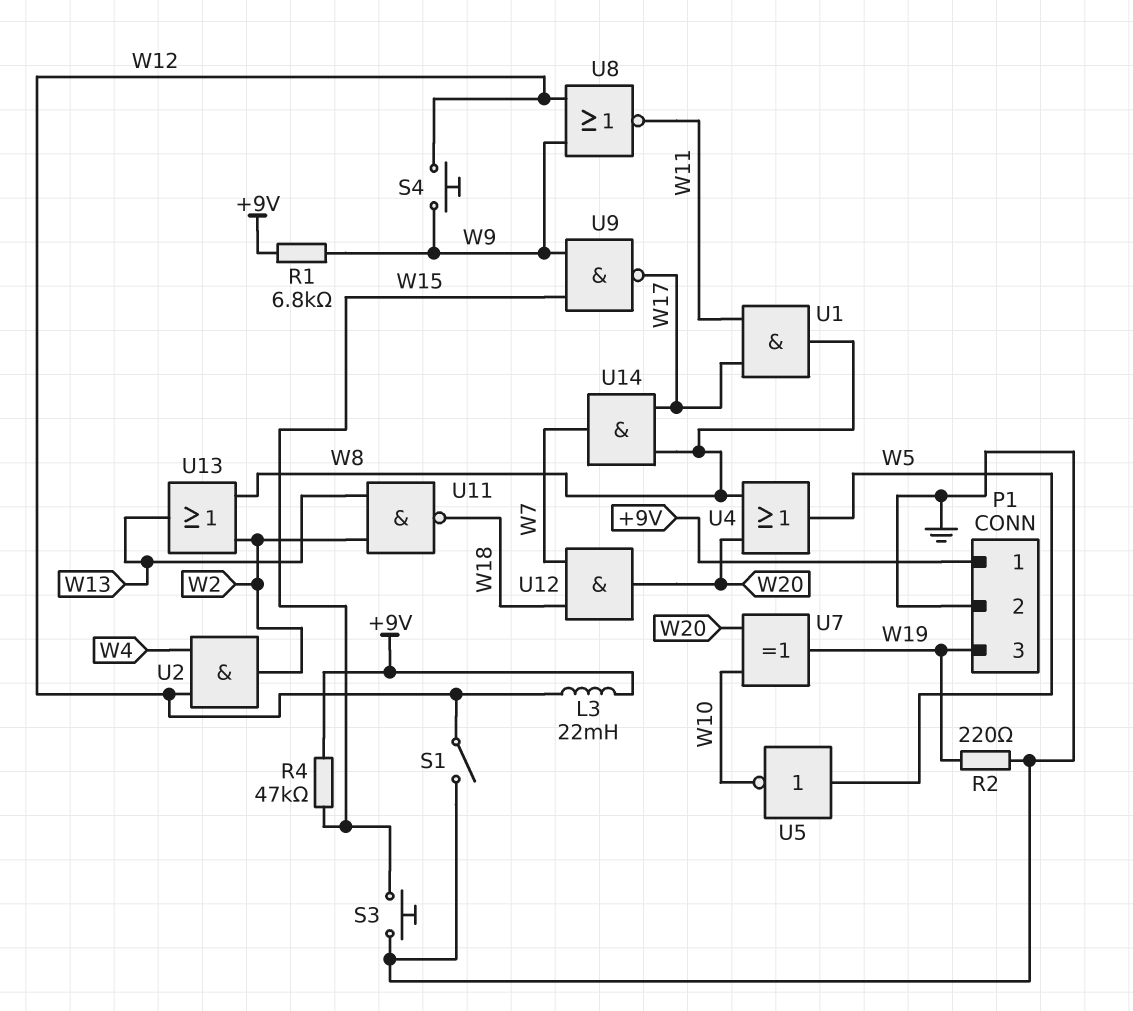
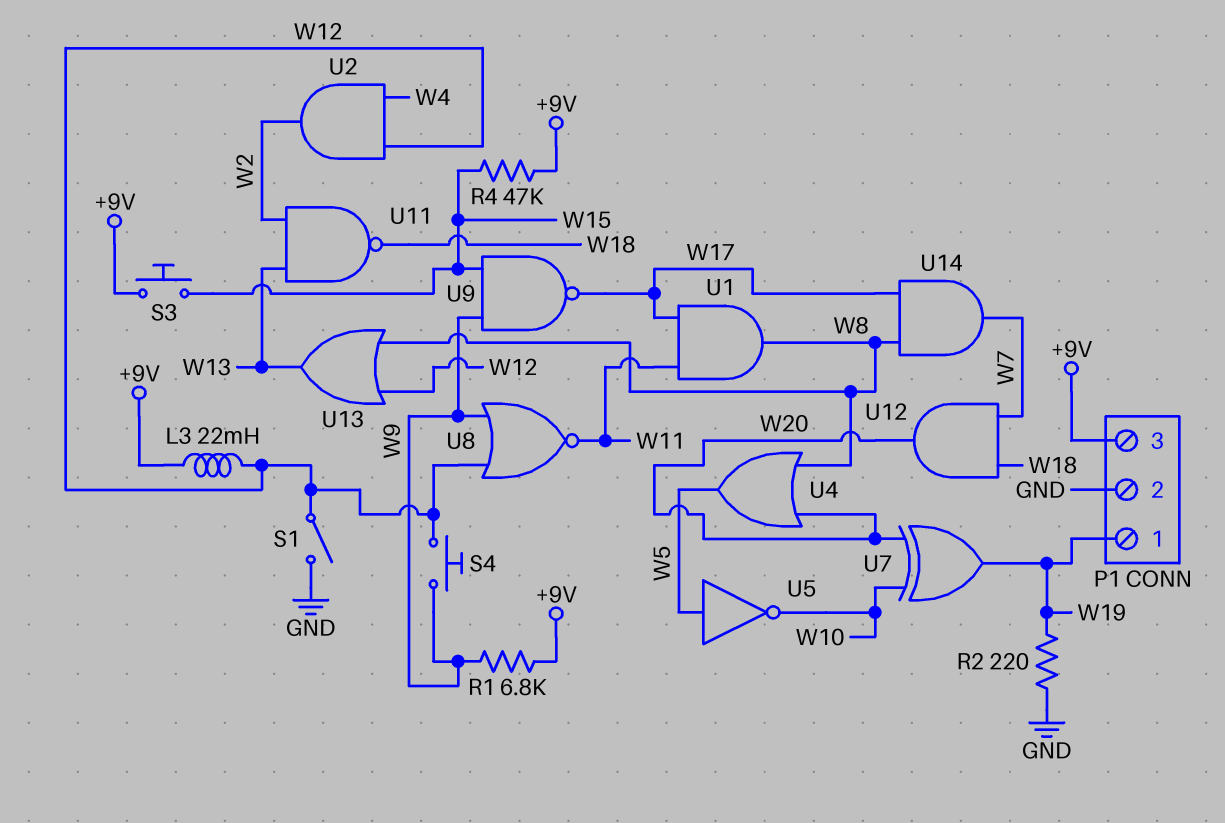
P1 pin 1: +9V -> W19
P1 pin 3: W19 -> +9V
S3: button (GND, W15) -> button (+9V, W15)
U13: OR (in W2, in W8, out W13) -> OR (in W8, in W12, out W13)

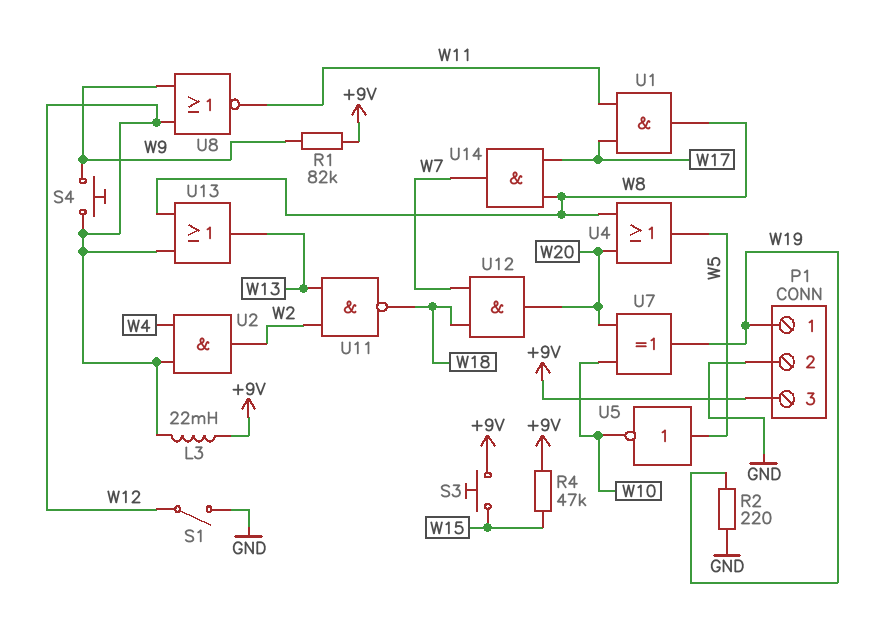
R1: 6.8k (+9V, W9) -> 82k (+9V, W9)
U9: NAND (in W9, in W15, out W17) -> none

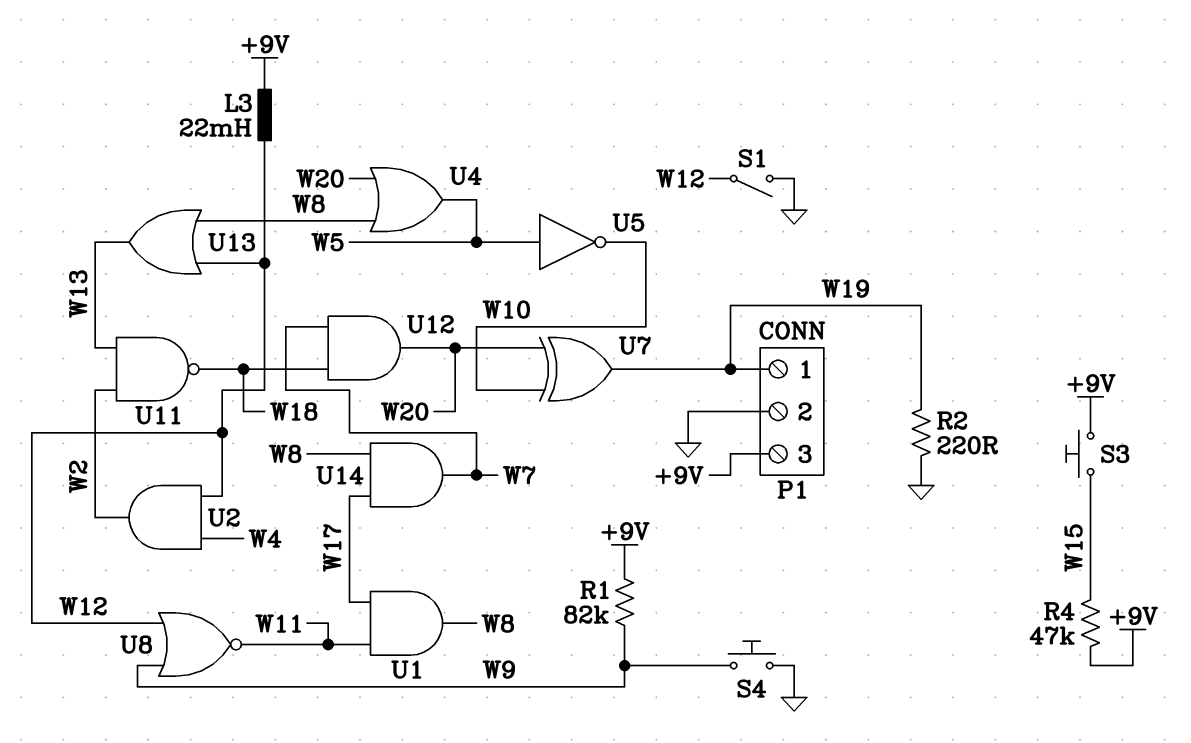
S4: button (W9, W12) -> button (GND, W9)

